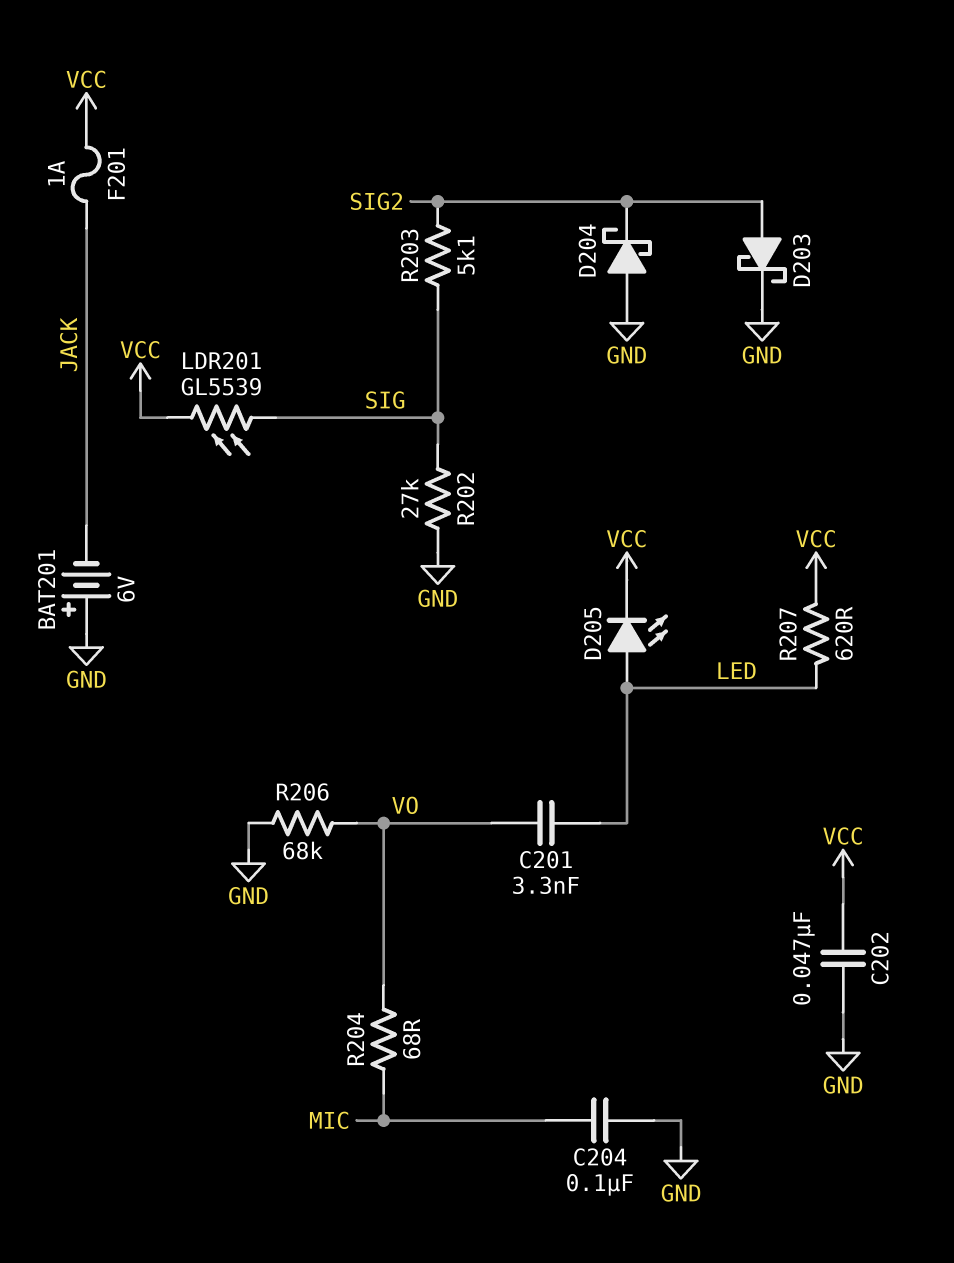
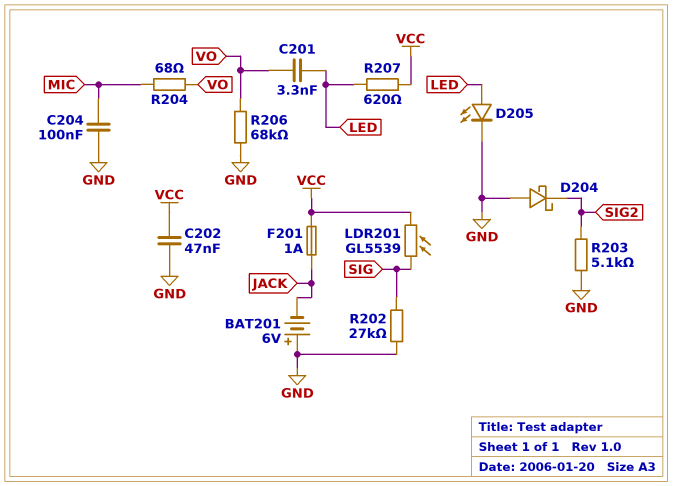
D203: schottky (A SIG2, K GND) -> none
D205: LED (A LED, K VCC) -> LED (A LED, K GND)
R203: 5.1k (SIG, SIG2) -> 5.1k (GND, SIG2)

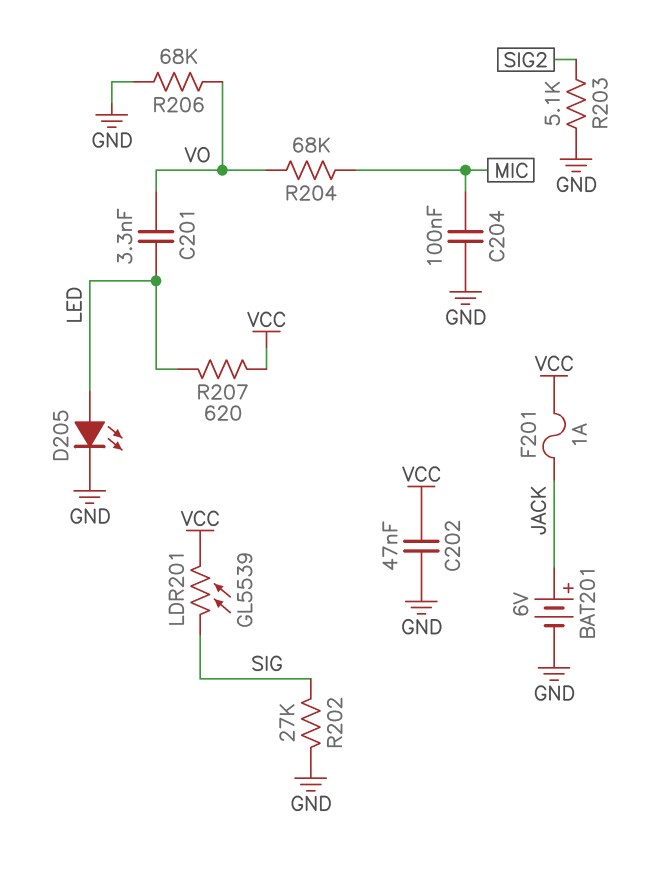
BAT201: 6V (plus GND, minus JACK) -> 6V (plus JACK, minus GND)
D204: schottky (A GND, K SIG2) -> none
R204: 68 (MIC, VO) -> 68k (MIC, VO)

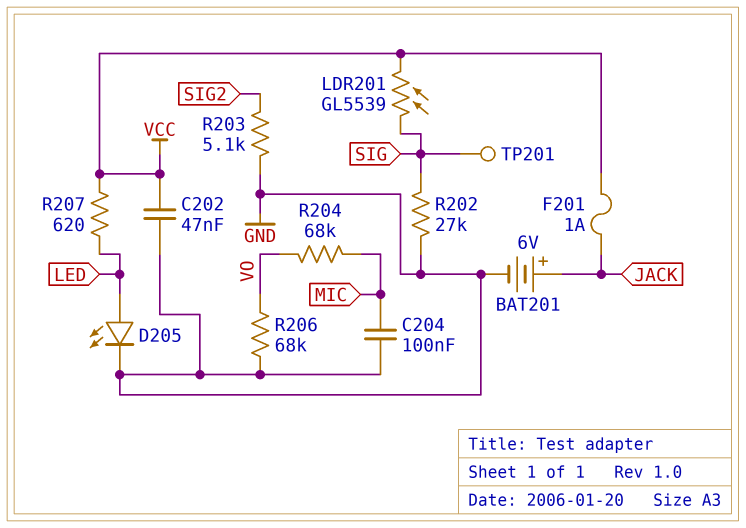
C201: 3.3nF (LED, VO) -> none
TP201: none -> test point (SIG)

